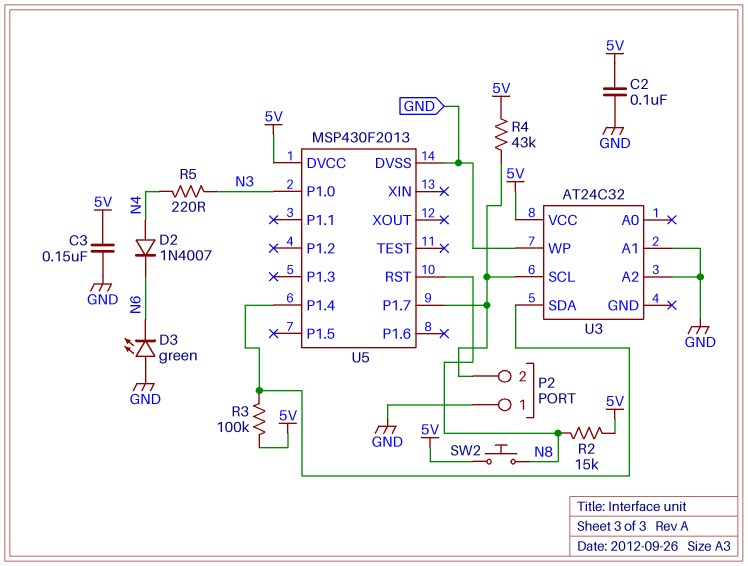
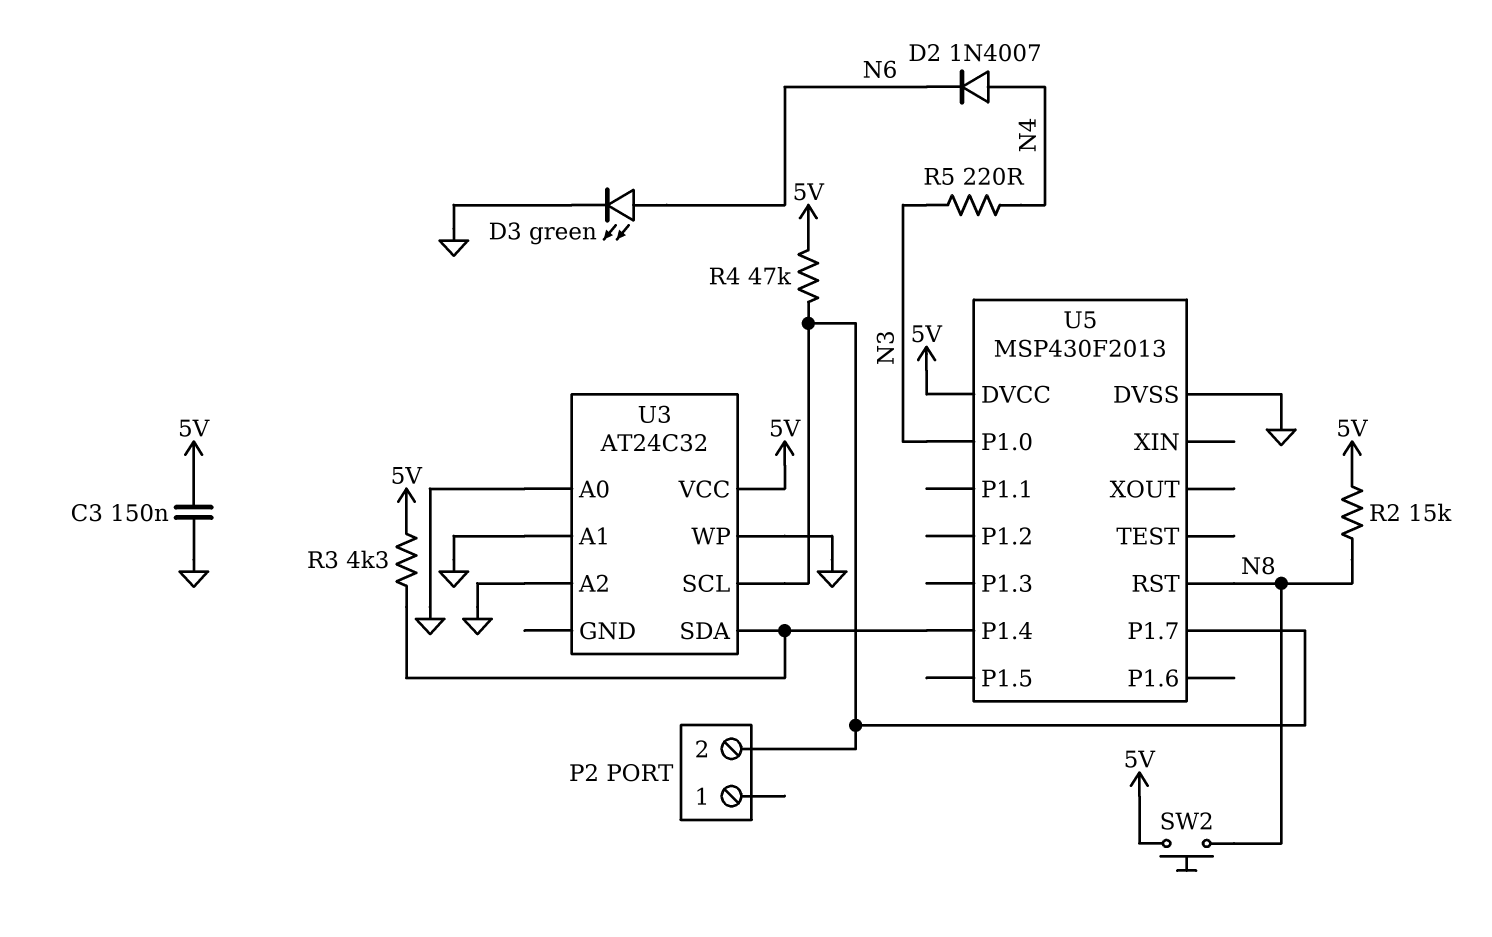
C2: 100nF (5V, GND) -> none
D3: LED green (A GND, K N6) -> LED green (A N6, K GND)
P2 pin 1: GND -> none
R3: 100k (5V, U3/SDA) -> 4.3k (5V, U3/SDA)
R4: 43k (5V, P2/2) -> 47k (5V, P2/2)
U3 pin A0: none -> GND

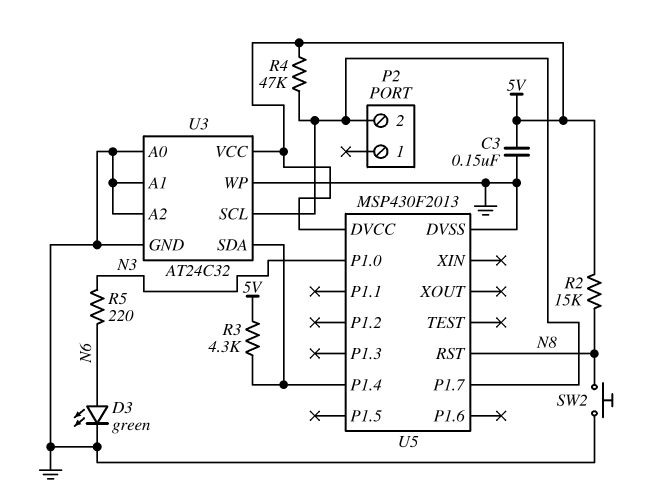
D2: diode 1N4007 (A N4, K N6) -> none
R5: 220 (N3, N4) -> 220 (N3, N6)
SW2: button (5V, N8) -> button (GND, N8)
U3 pin GND: none -> GND

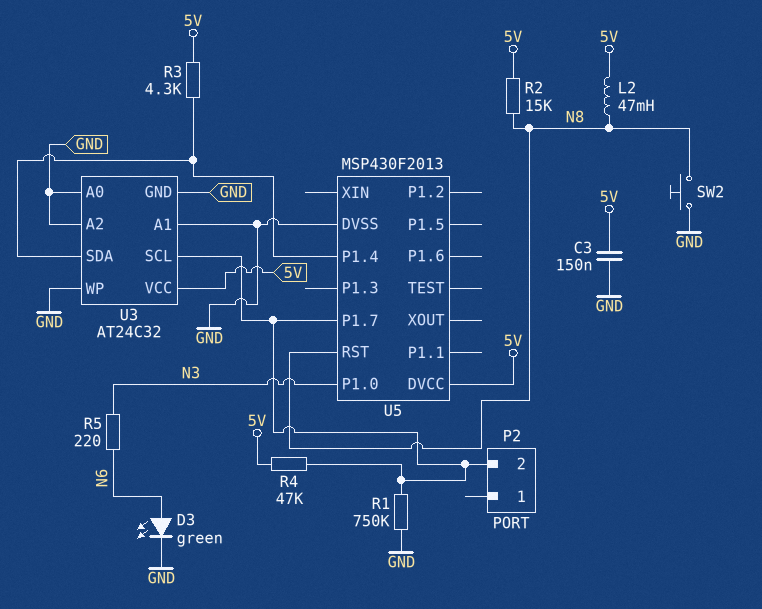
L2: none -> 47mH (5V, N8)
R1: none -> 750k (GND, P2/2)

